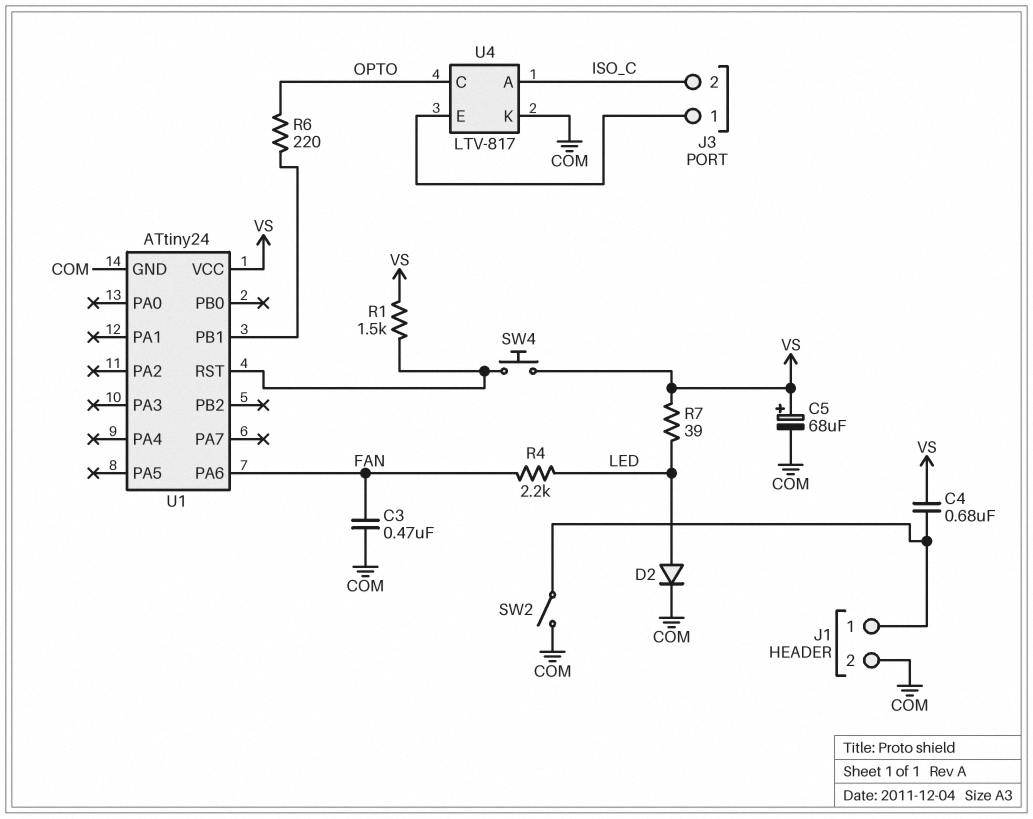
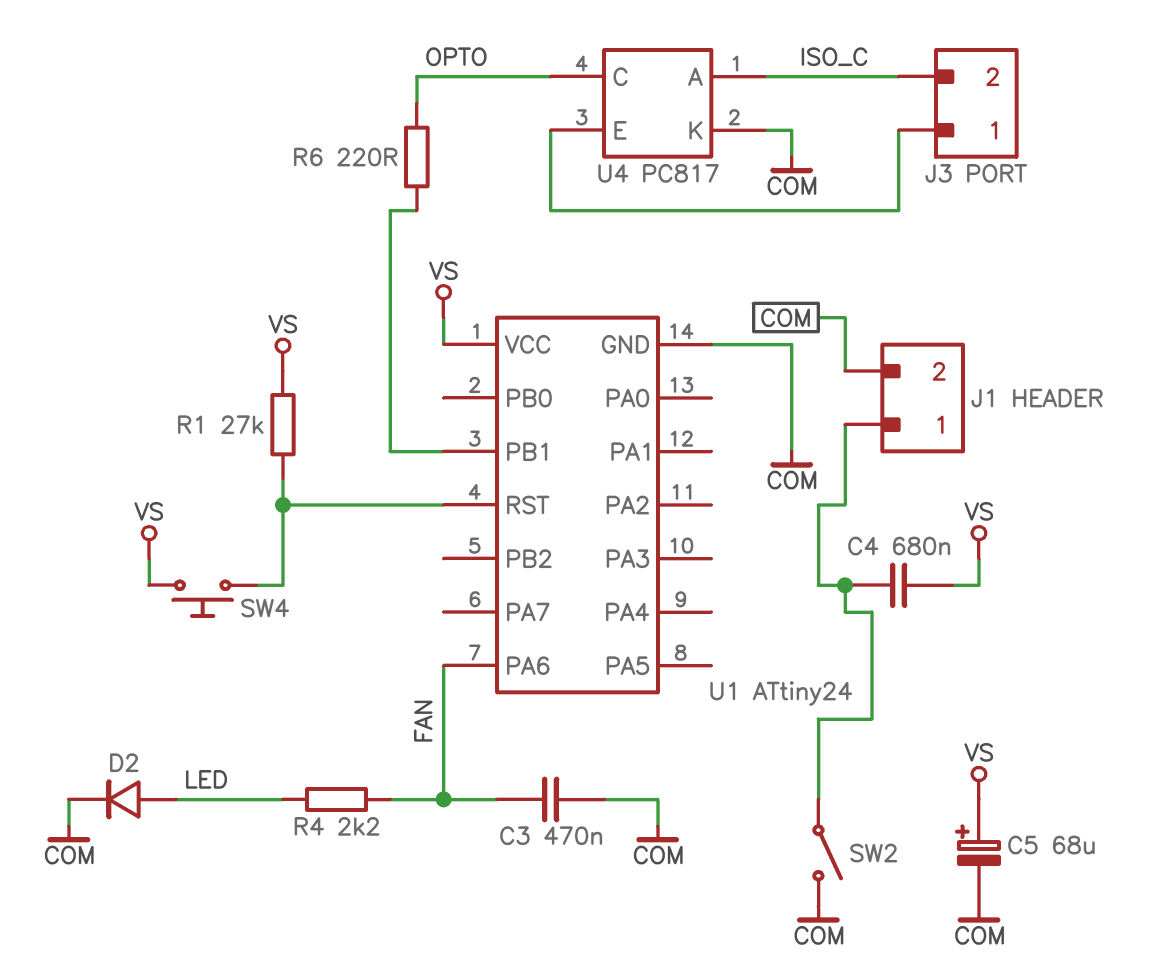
R1: 1.5k (U1/RST, VS) -> 27k (U1/RST, VS)
R7: 39 (LED, VS) -> none
U4: LTV-817 -> PC817

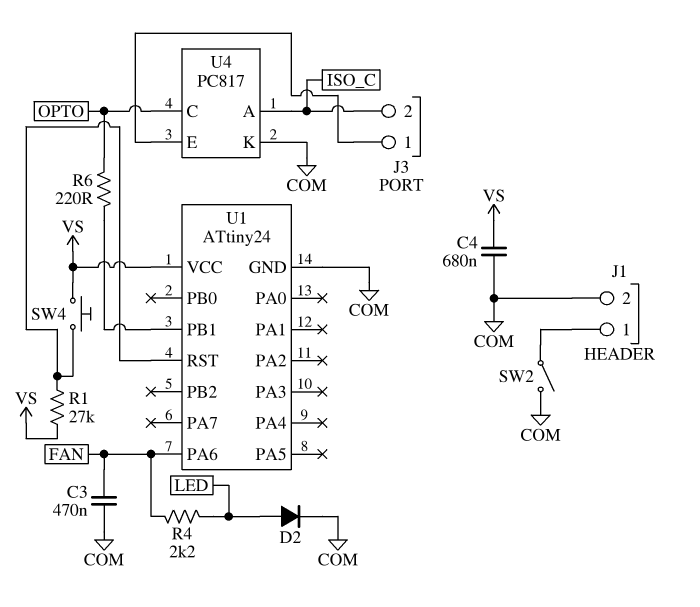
C4: 680nF (J1/1, VS) -> 680nF (COM, VS)
C5: 68uF (plus VS, minus COM) -> none

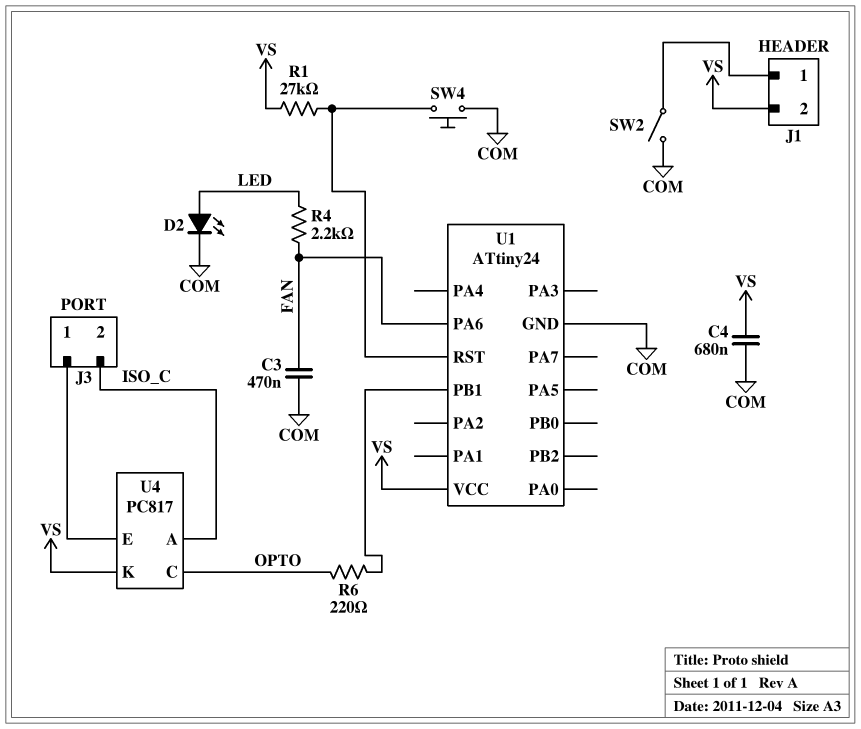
D2: diode (A LED, K COM) -> LED (A LED, K COM)
J1 pin 2: COM -> VS
SW4: button (U1/RST, VS) -> button (COM, U1/RST)
U4 pin K: COM -> VS

